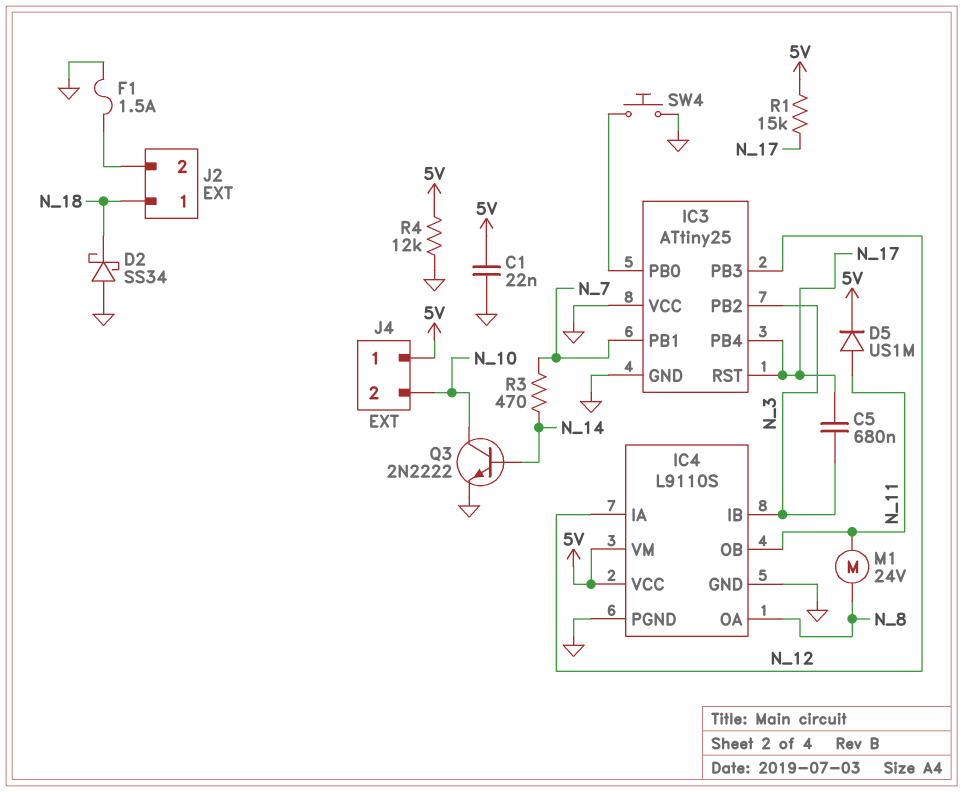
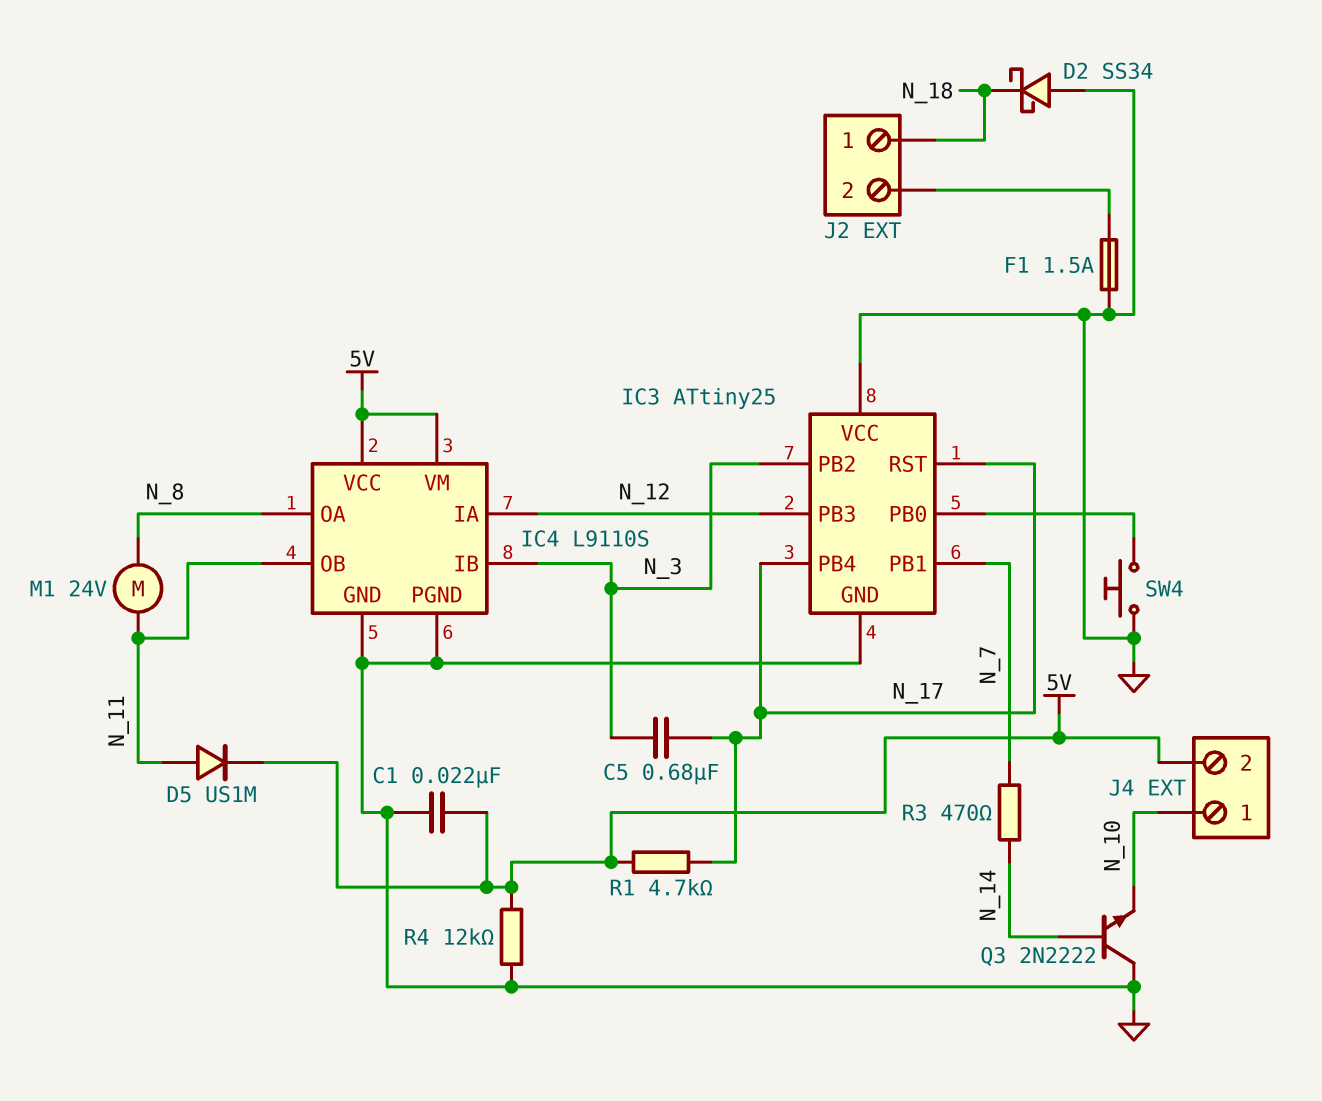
J4 pin 1: 5V -> N_10
J4 pin 2: N_10 -> 5V
Q3: NPN 2N2222 (B N_14, C N_10, E GND) -> NPN 2N2222 (B N_14, C GND, E N_10)
R1: 15k (5V, N_17) -> 4.7k (5V, N_17)

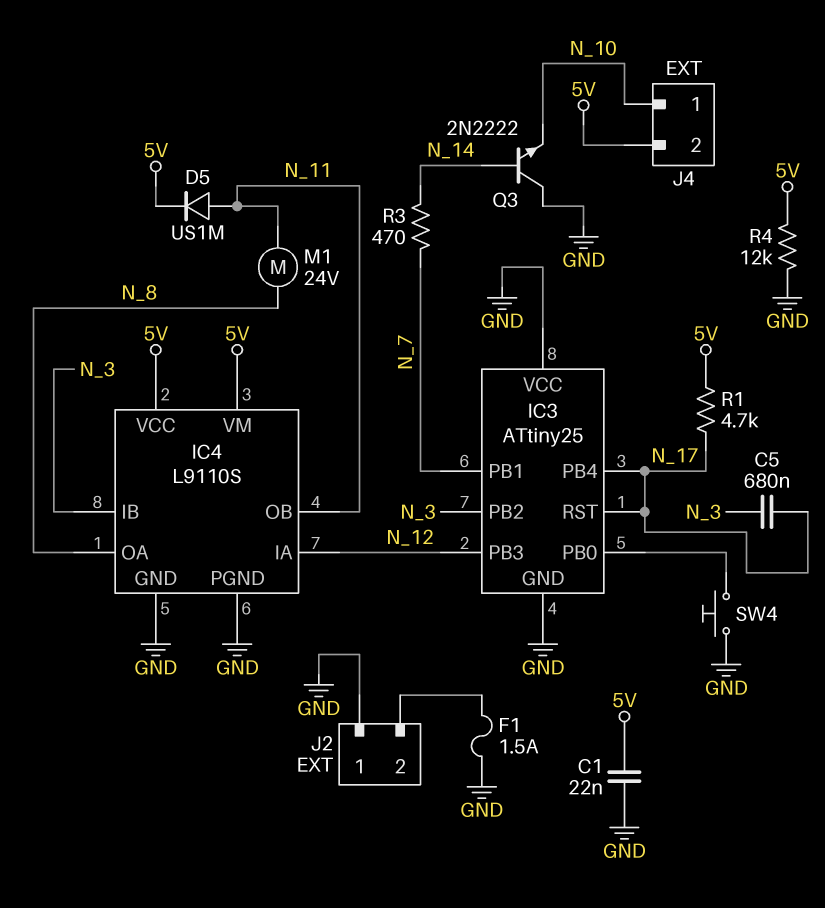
D2: schottky SS34 (A GND, K N_18) -> none
J2 pin 1: N_18 -> GND

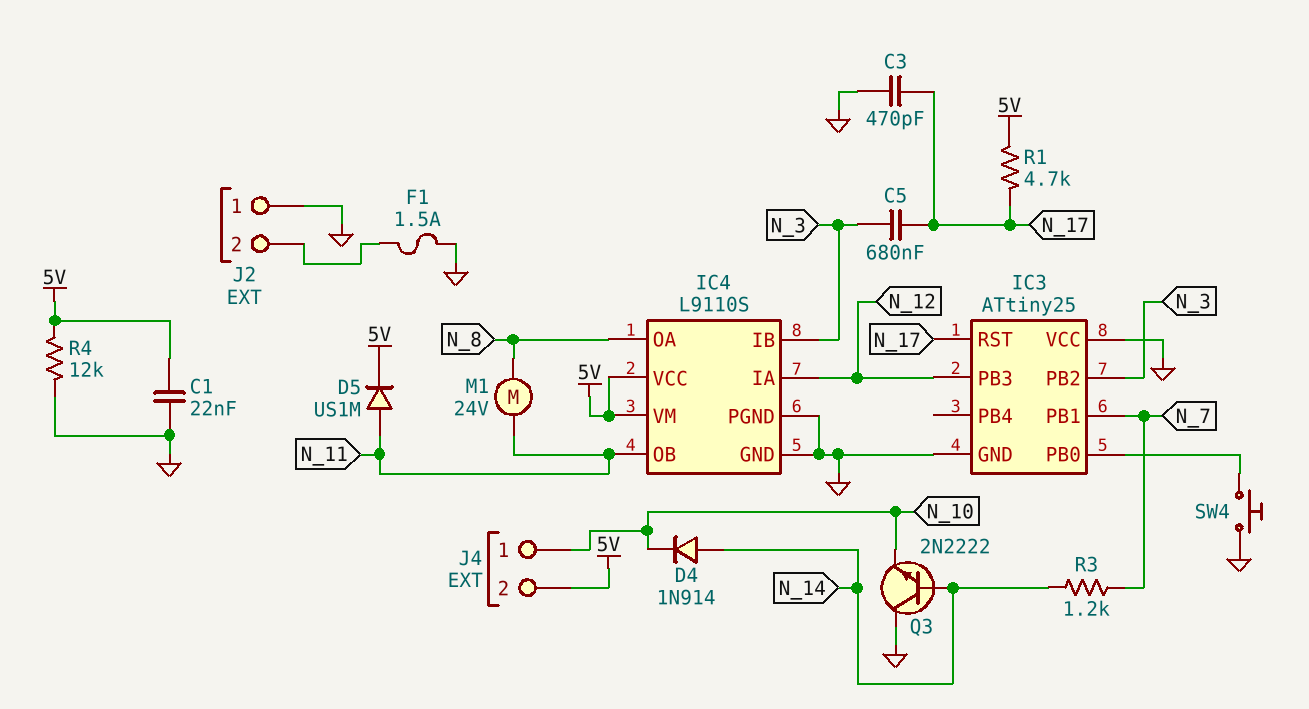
C3: none -> 470pF (GND, N_17)
D4: none -> diode 1N914 (A N_14, K N_10)
IC3 pin PB4: N_17 -> none
R3: 470 (N_7, N_14) -> 1.2k (N_7, N_14)

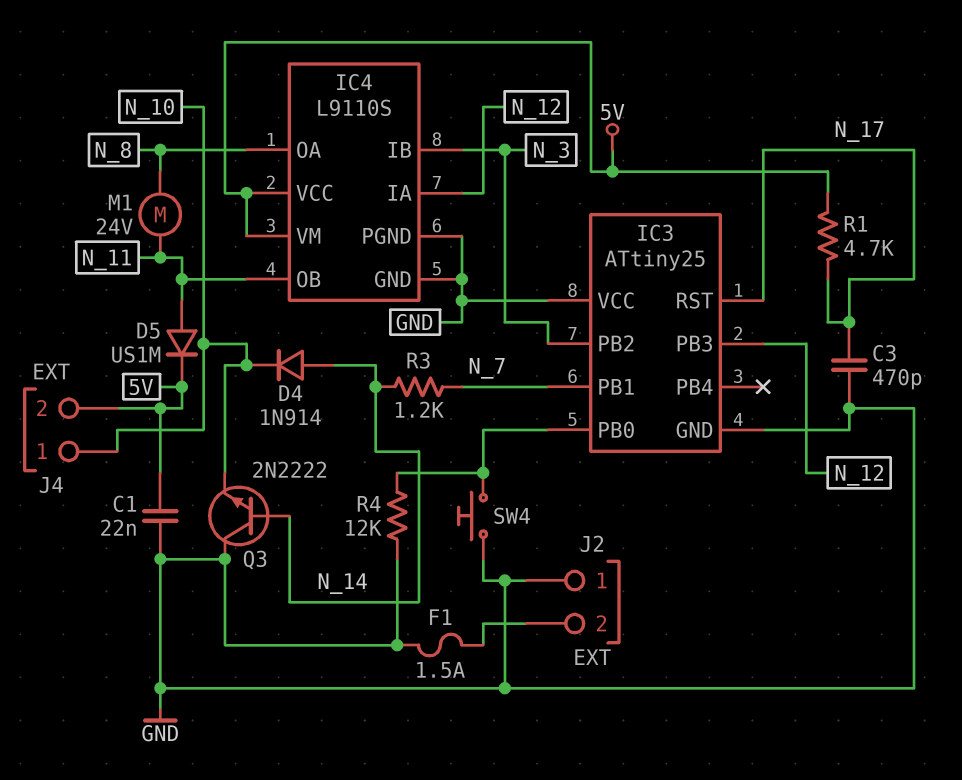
C5: 680nF (N_3, N_17) -> none
R4: 12k (5V, GND) -> 12k (GND, IC3/PB0)

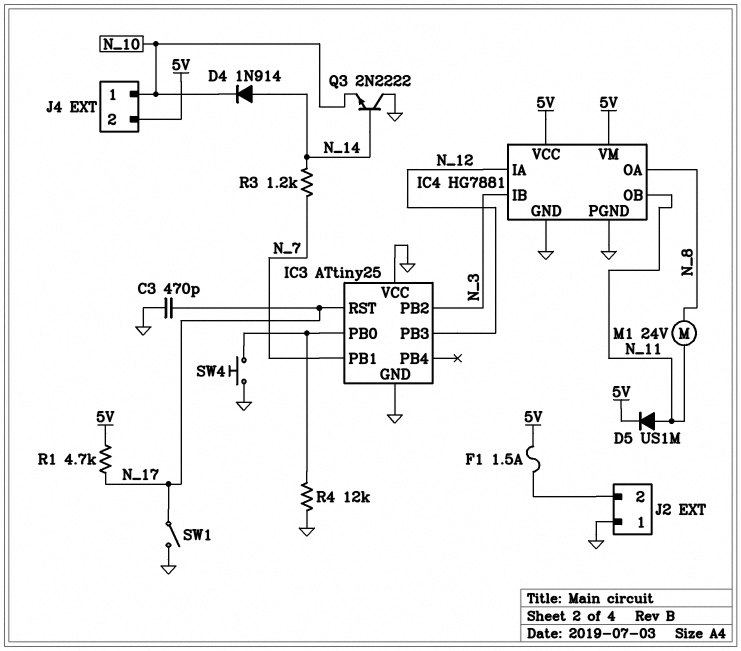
C1: 22nF (5V, GND) -> none
F1: 1.5A (GND, J2/2) -> 1.5A (5V, J2/2)
IC4: L9110S -> HG7881
SW1: none -> switch (GND, N_17)

